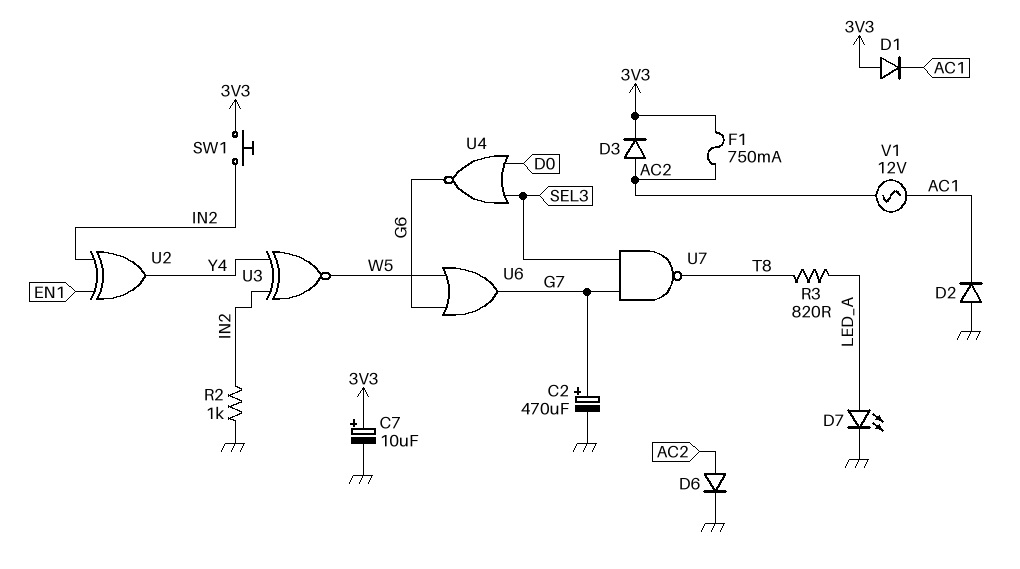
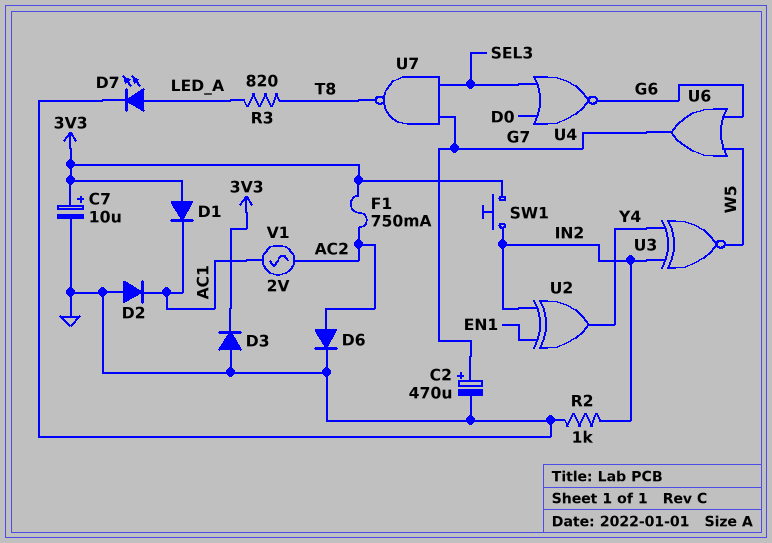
D3: diode (A AC2, K 3V3) -> diode (A GND, K 3V3)
V1: AC 12V (AC1, AC2) -> AC 2V (AC1, AC2)

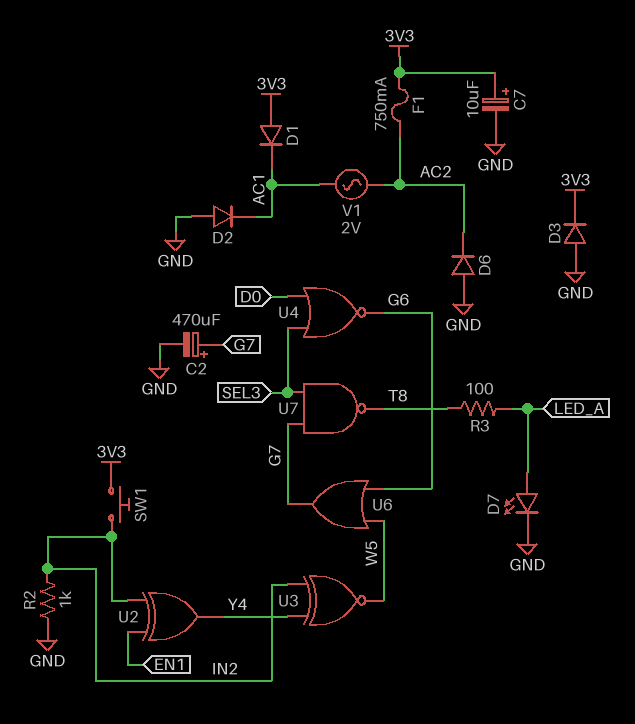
D6: diode (A AC2, K GND) -> diode (A GND, K AC2)
R3: 820 (LED_A, T8) -> 100 (LED_A, T8)

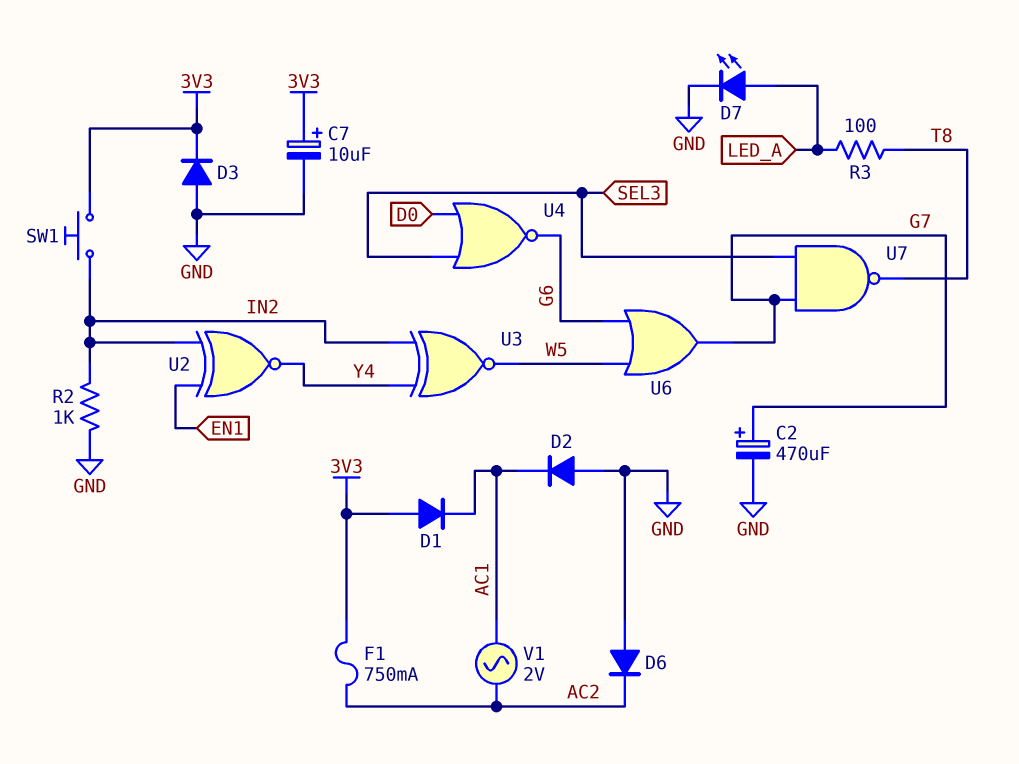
U2: XOR (in EN1, in IN2, out Y4) -> XNOR (in EN1, in IN2, out Y4)

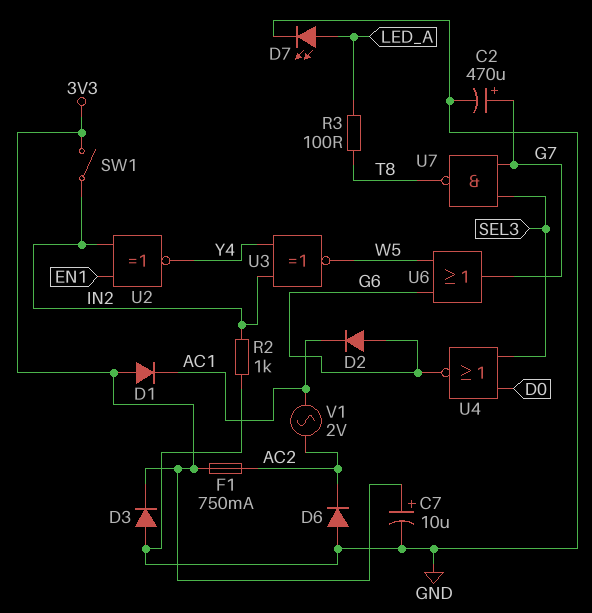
D2: diode (A GND, K AC1) -> diode (A G6, K AC1)
SW1: button (3V3, IN2) -> switch (3V3, IN2)

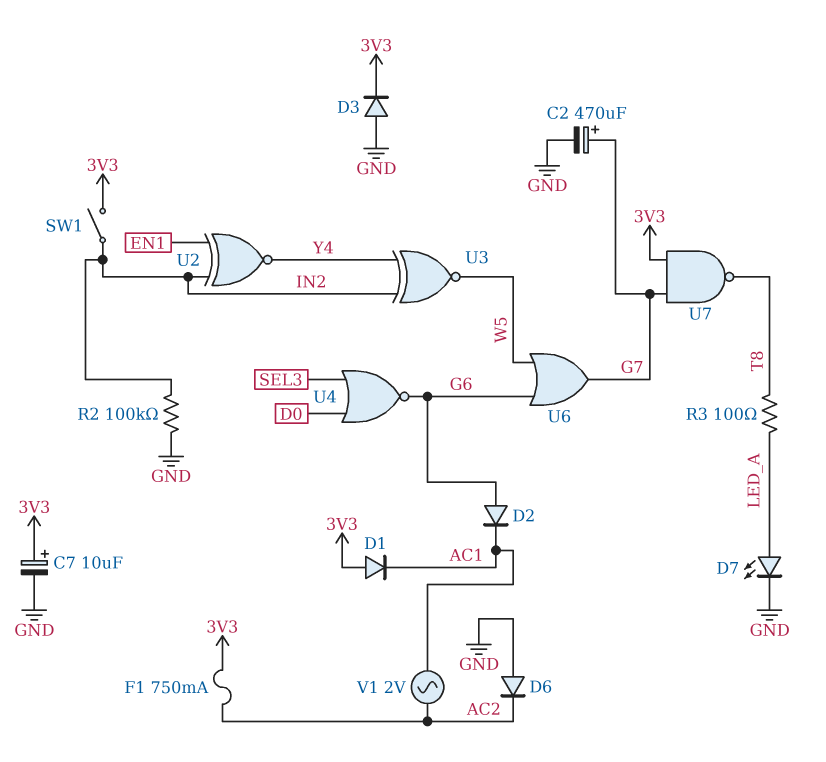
R2: 1k (GND, IN2) -> 100k (GND, IN2)
U7: NAND (in G7, in SEL3, out T8) -> NAND (in 3V3, in G7, out T8)

